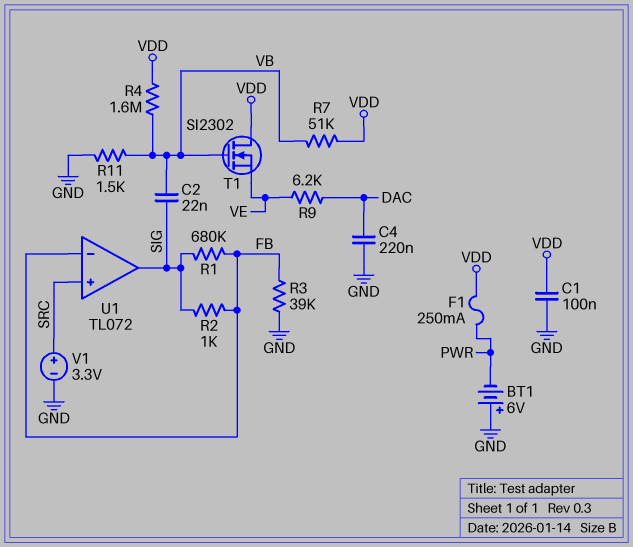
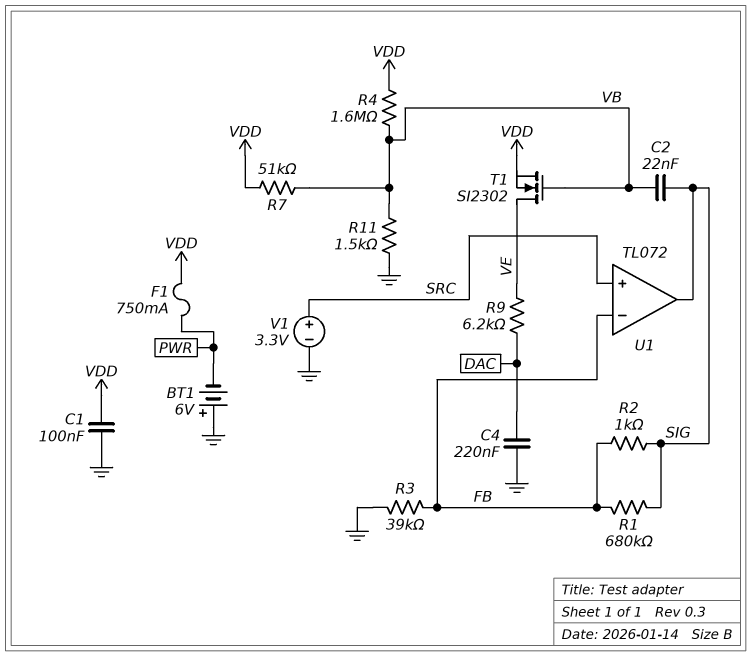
F1: 250mA (PWR, VDD) -> 750mA (PWR, VDD)
T1: NMOS SI2302 (G VB, D VDD, S VE) -> NMOS SI2302 (G VB, D VE, S VDD)

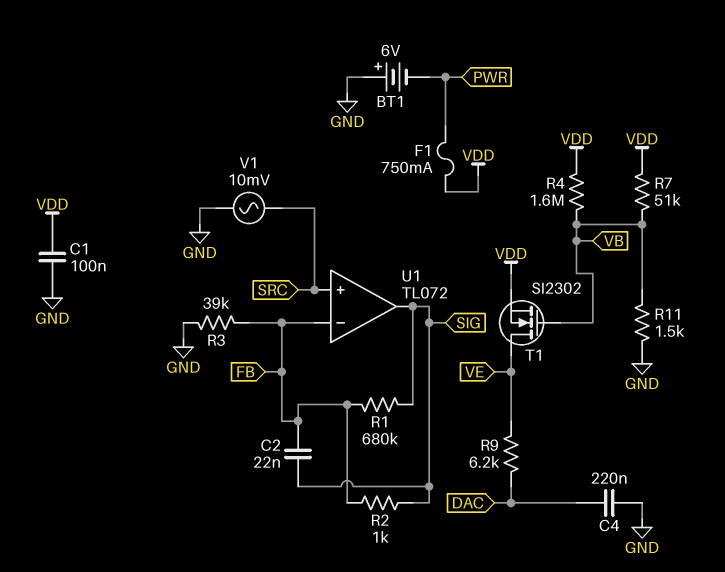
C2: 22nF (SIG, VB) -> 22nF (FB, SIG)
V1: 3.3V (plus SRC, minus GND) -> AC 10mV (GND, SRC)

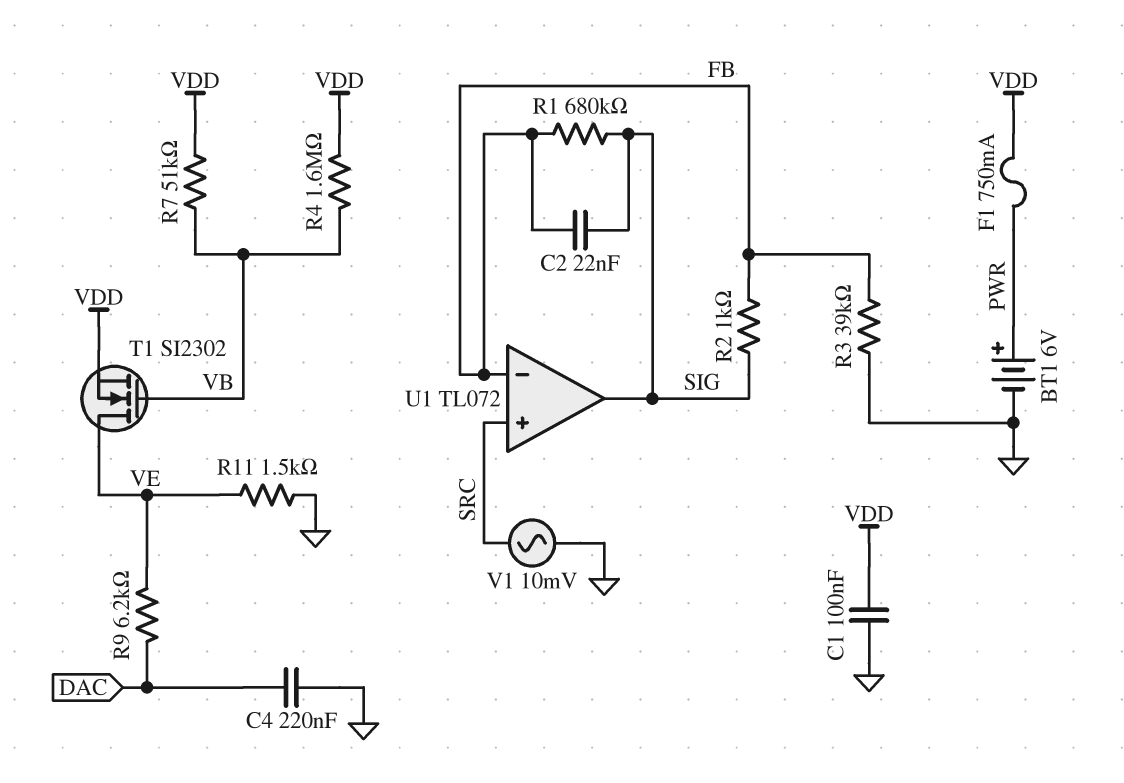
BT1: 6V (plus GND, minus PWR) -> 6V (plus PWR, minus GND)
R11: 1.5k (GND, VB) -> 1.5k (GND, VE)

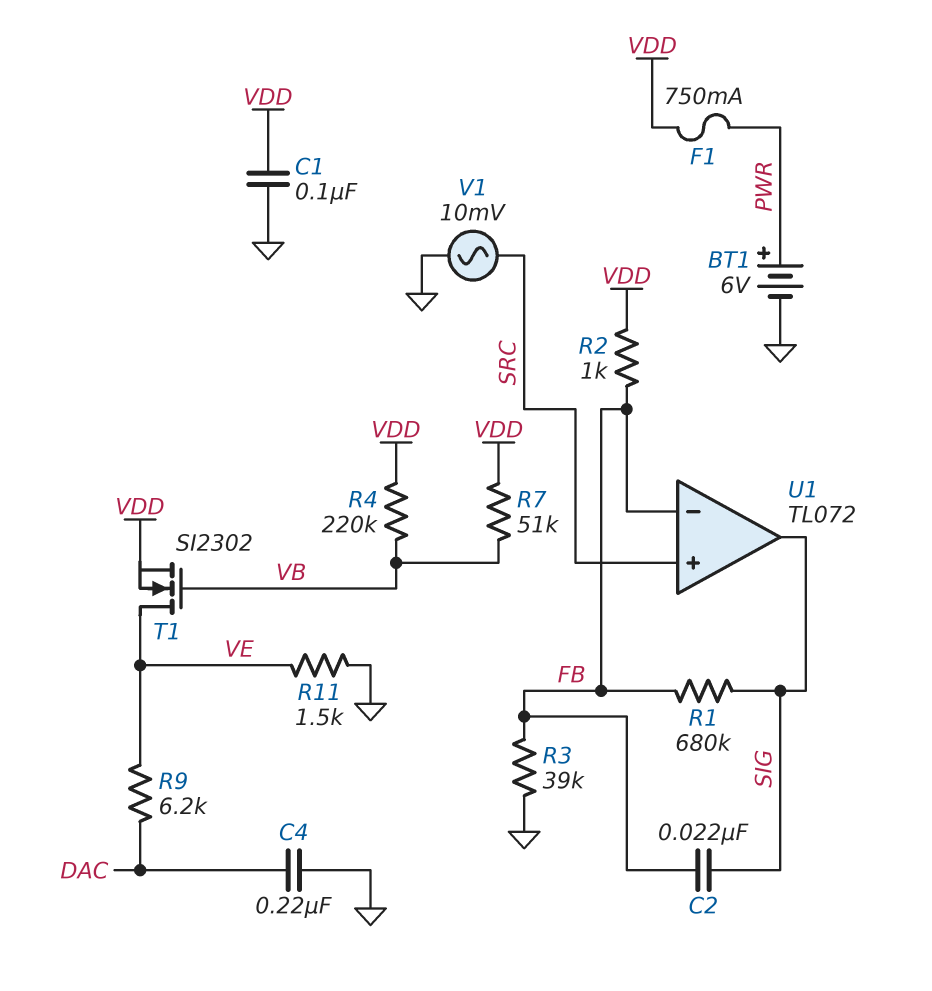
R2: 1k (FB, SIG) -> 1k (FB, VDD)
R4: 1.6M (VB, VDD) -> 220k (VB, VDD)

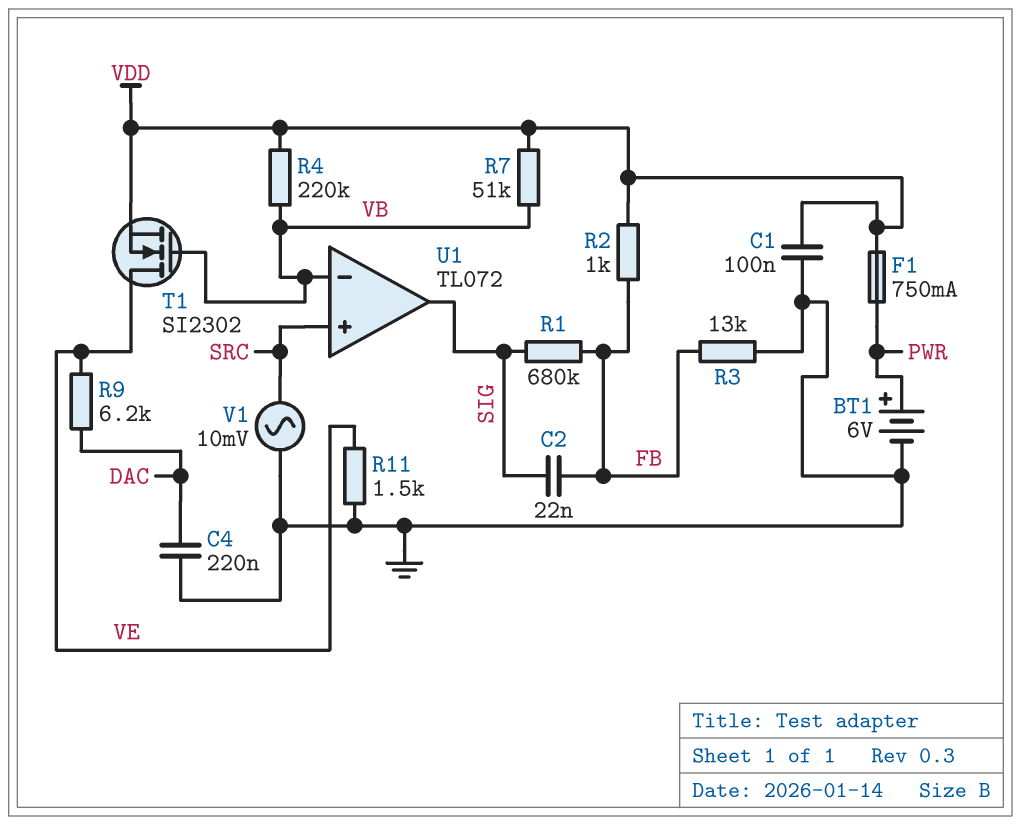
R3: 39k (FB, GND) -> 13k (FB, GND)
U1 pin in-: FB -> VB

